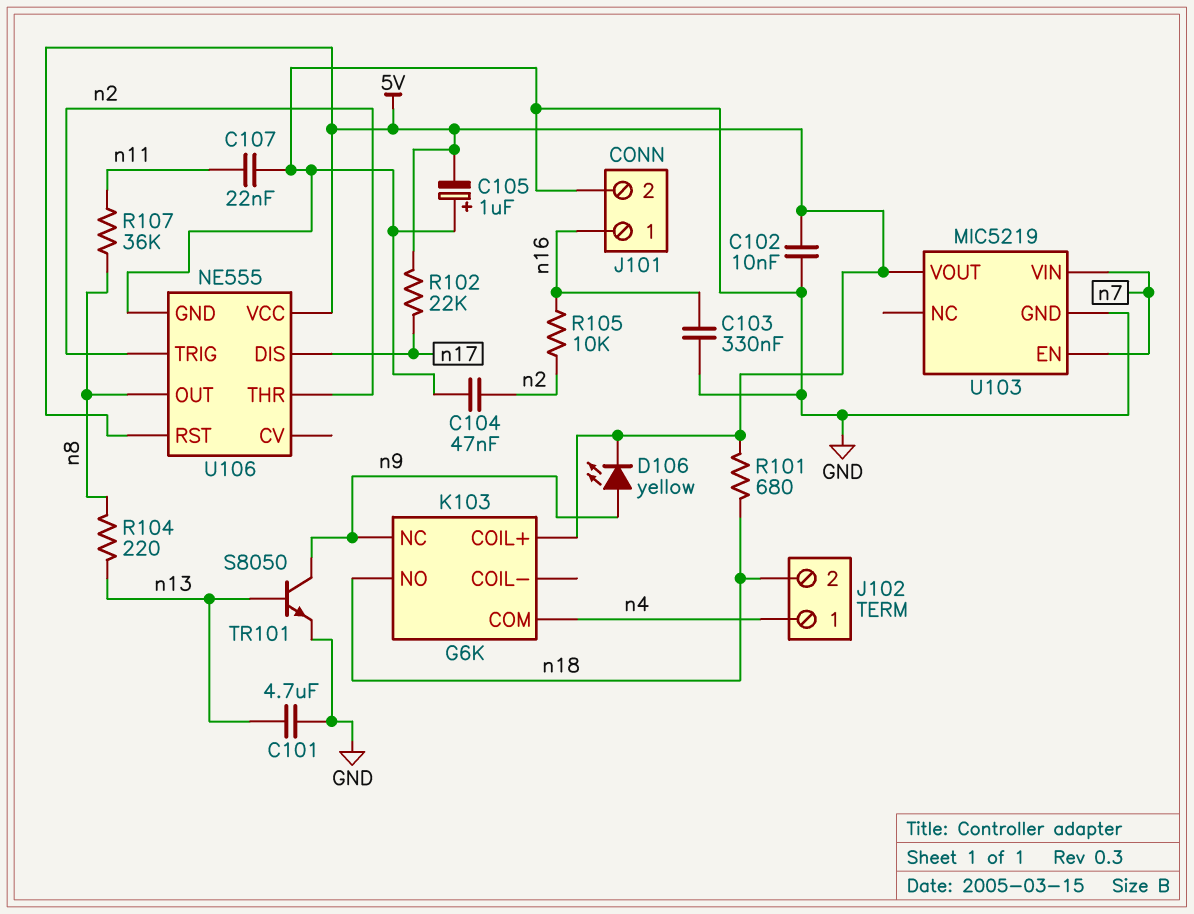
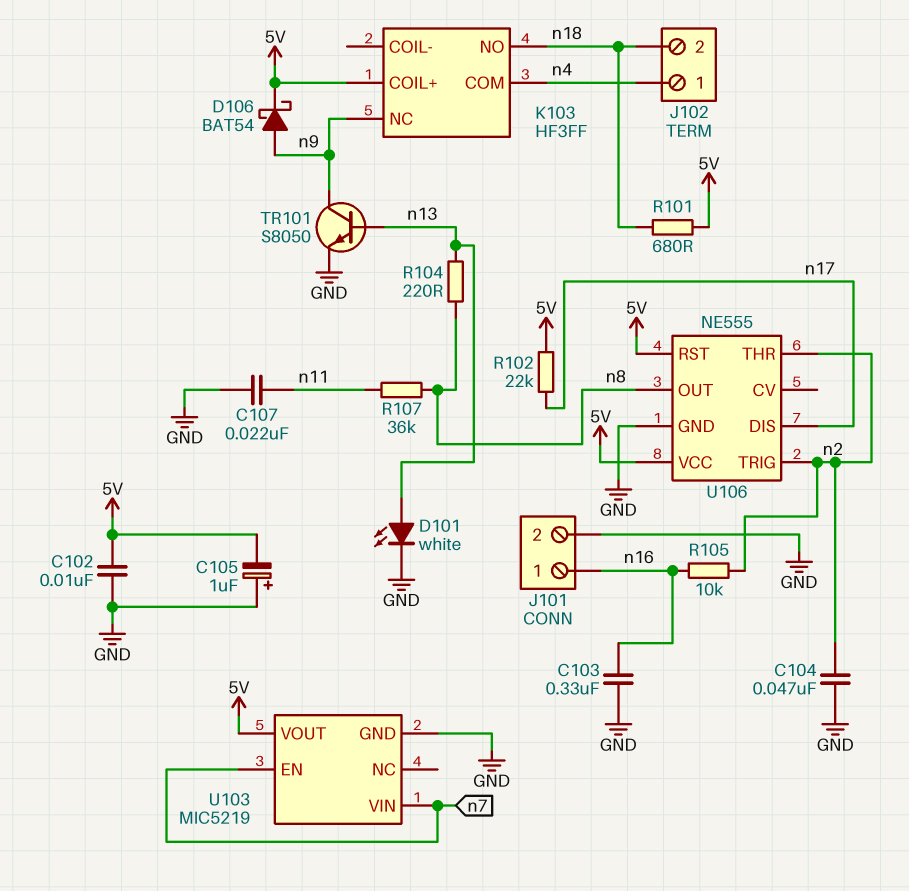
C101: 4.7uF (GND, n13) -> none
D101: none -> LED white (A n13, K GND)
D106: LED yellow (A n9, K 5V) -> schottky BAT54 (A n9, K 5V)
K103: G6K -> HF3FF

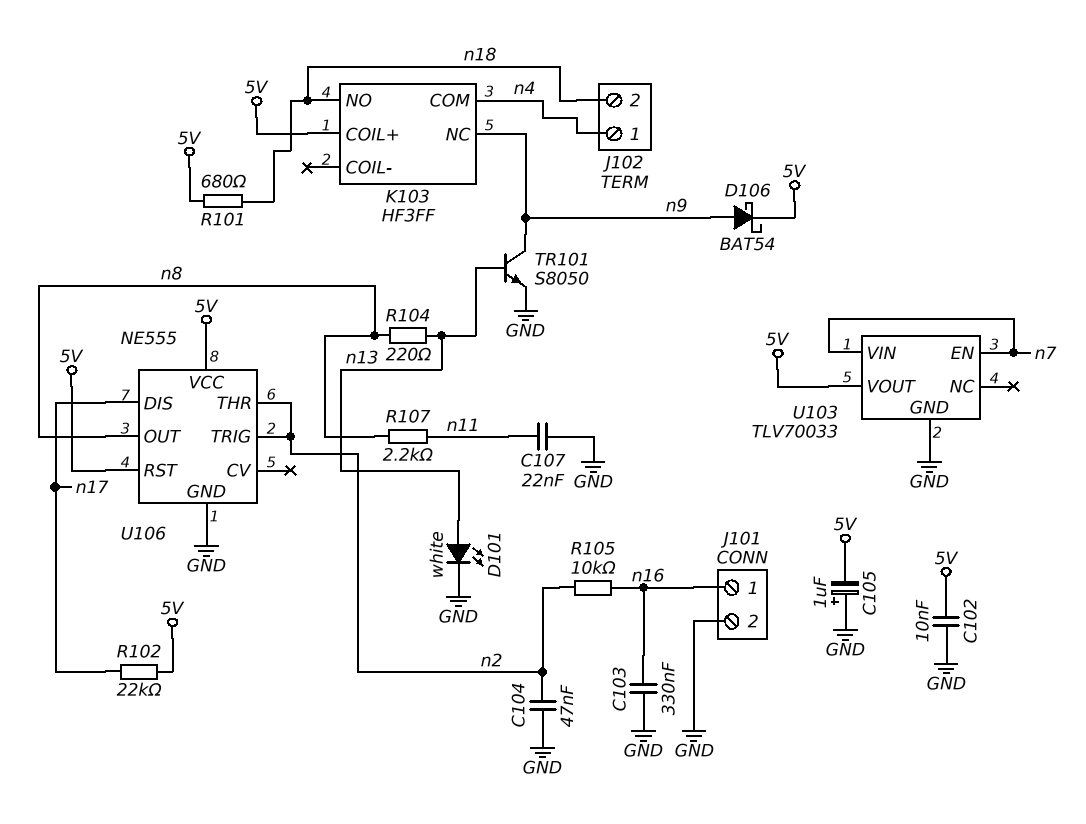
R107: 36k (n8, n11) -> 2.2k (n8, n11)
U103: MIC5219 -> TLV70033

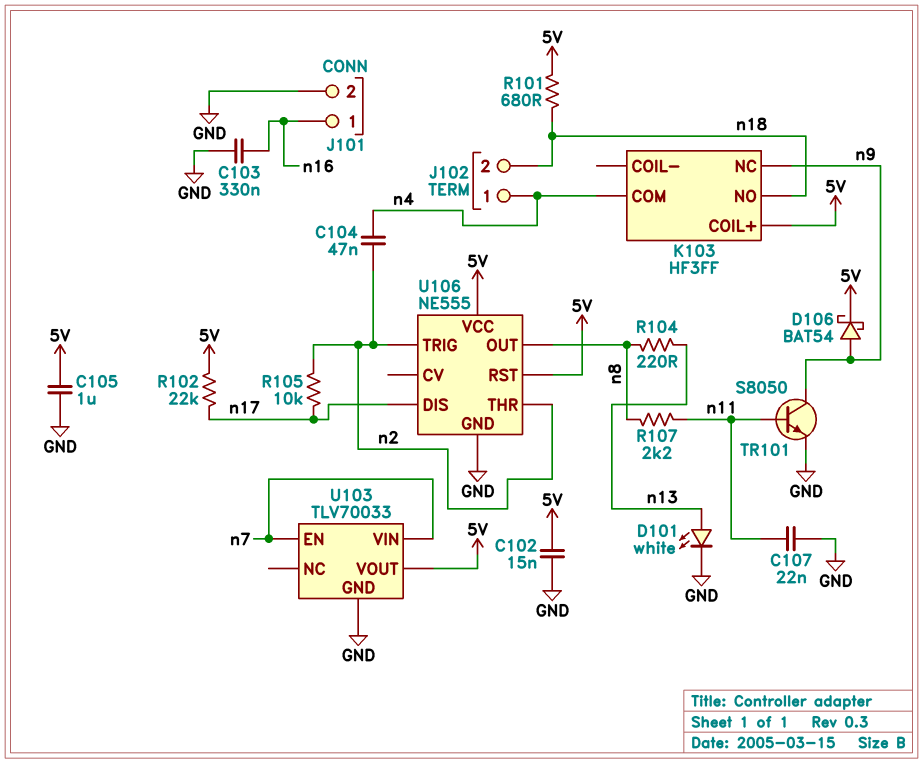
C102: 10nF (5V, GND) -> 15nF (5V, GND)
C104: 47nF (GND, n2) -> 47nF (n2, n4)
C105: 1uF (plus GND, minus 5V) -> 1uF (5V, GND)
R105: 10k (n2, n16) -> 10k (n2, n17)
TR101: NPN S8050 (B n13, C n9, E GND) -> NPN S8050 (B n11, C n9, E GND)

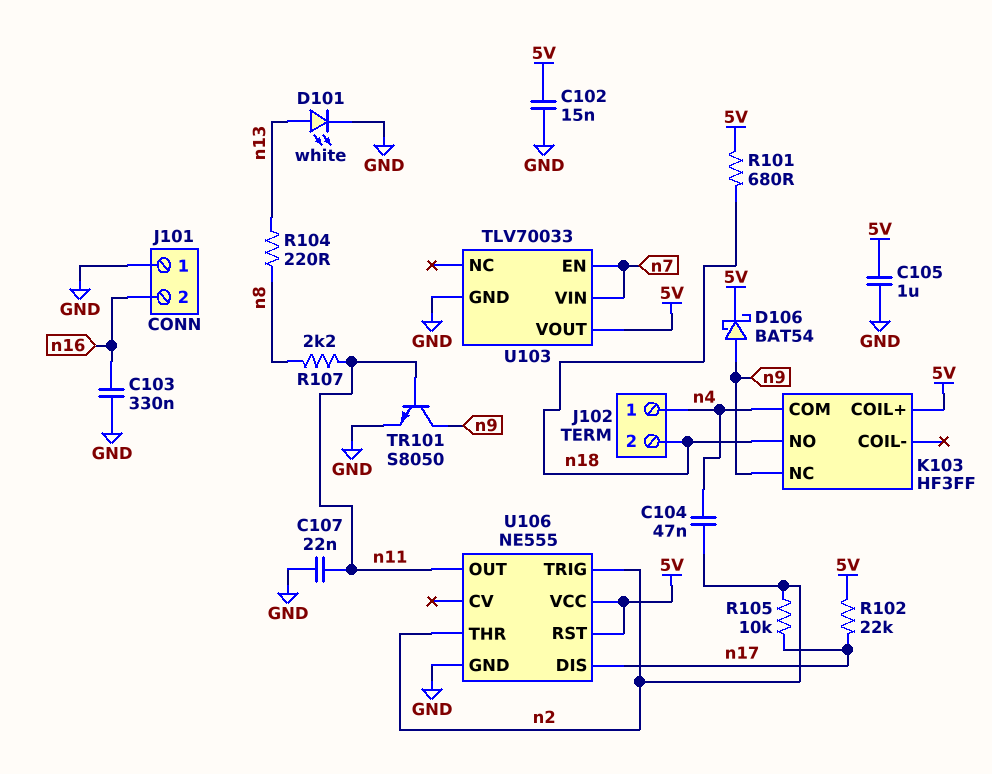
J101 pin 1: n16 -> GND
J101 pin 2: GND -> n16
U106 pin OUT: n8 -> n11

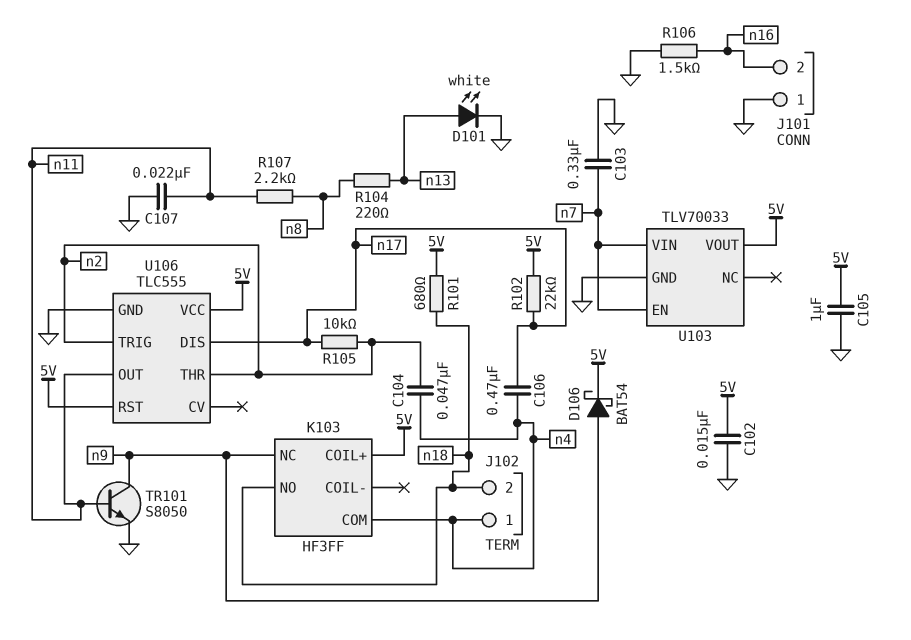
C103: 330nF (GND, n16) -> 330nF (GND, n7)
C106: none -> 470nF (n4, n17)
R106: none -> 1.5k (GND, n16)
U106: NE555 -> TLC555

